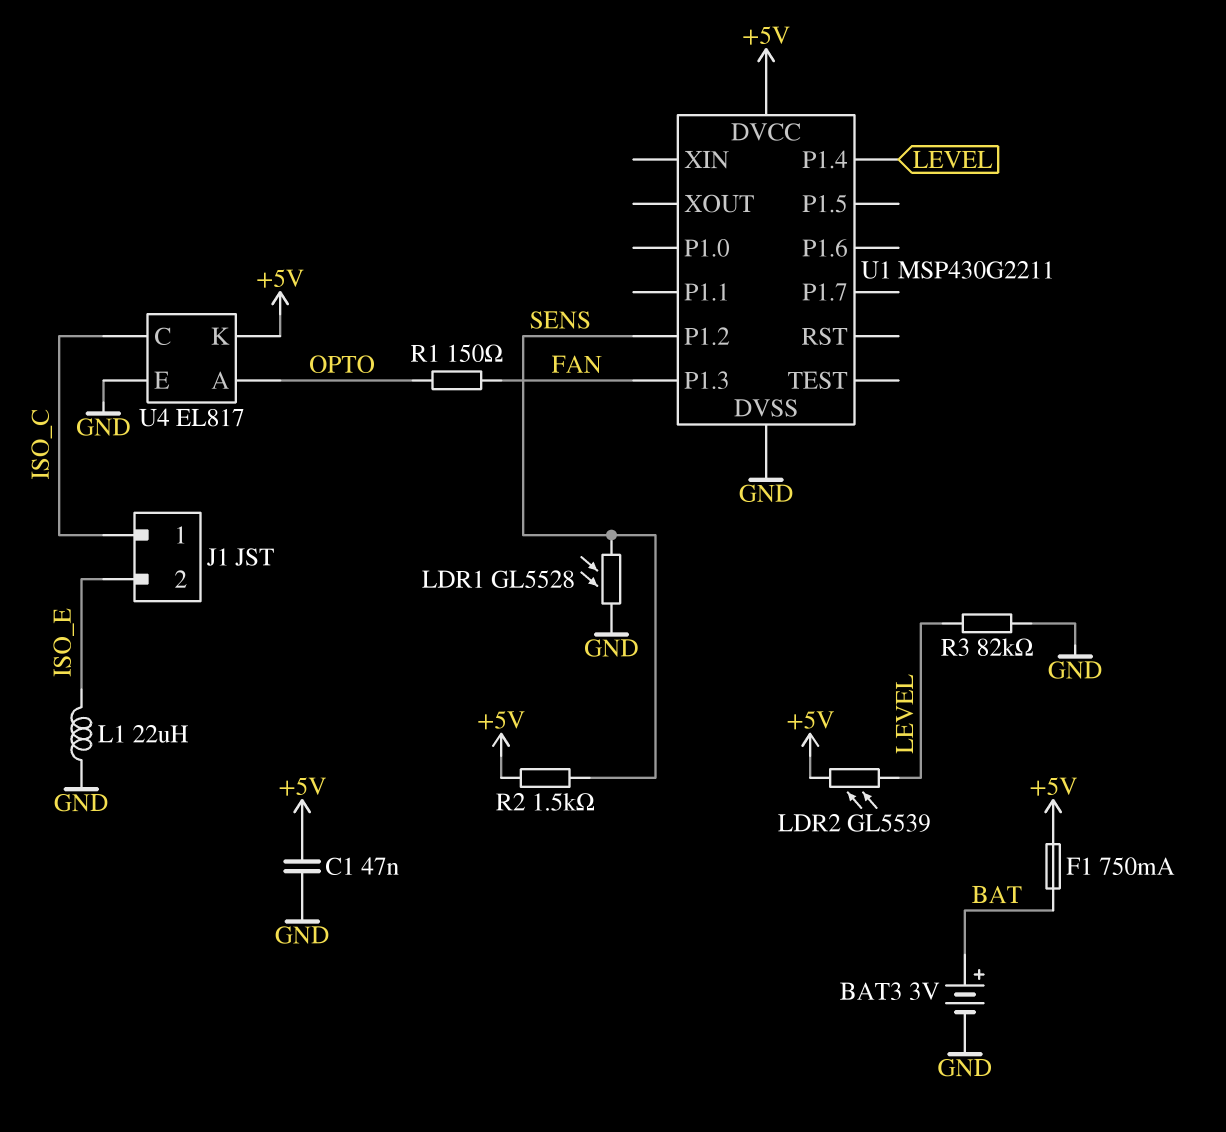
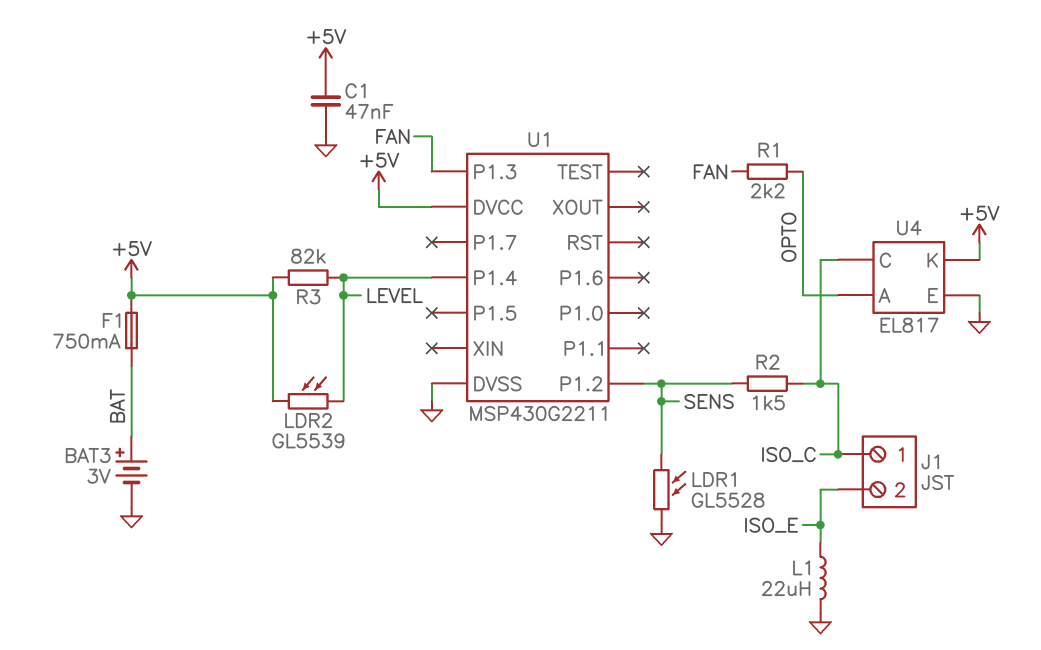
R1: 150 (FAN, OPTO) -> 2.2k (FAN, OPTO)
R2: 1.5k (+5V, SENS) -> 1.5k (ISO_C, SENS)
R3: 82k (GND, LEVEL) -> 82k (+5V, LEVEL)

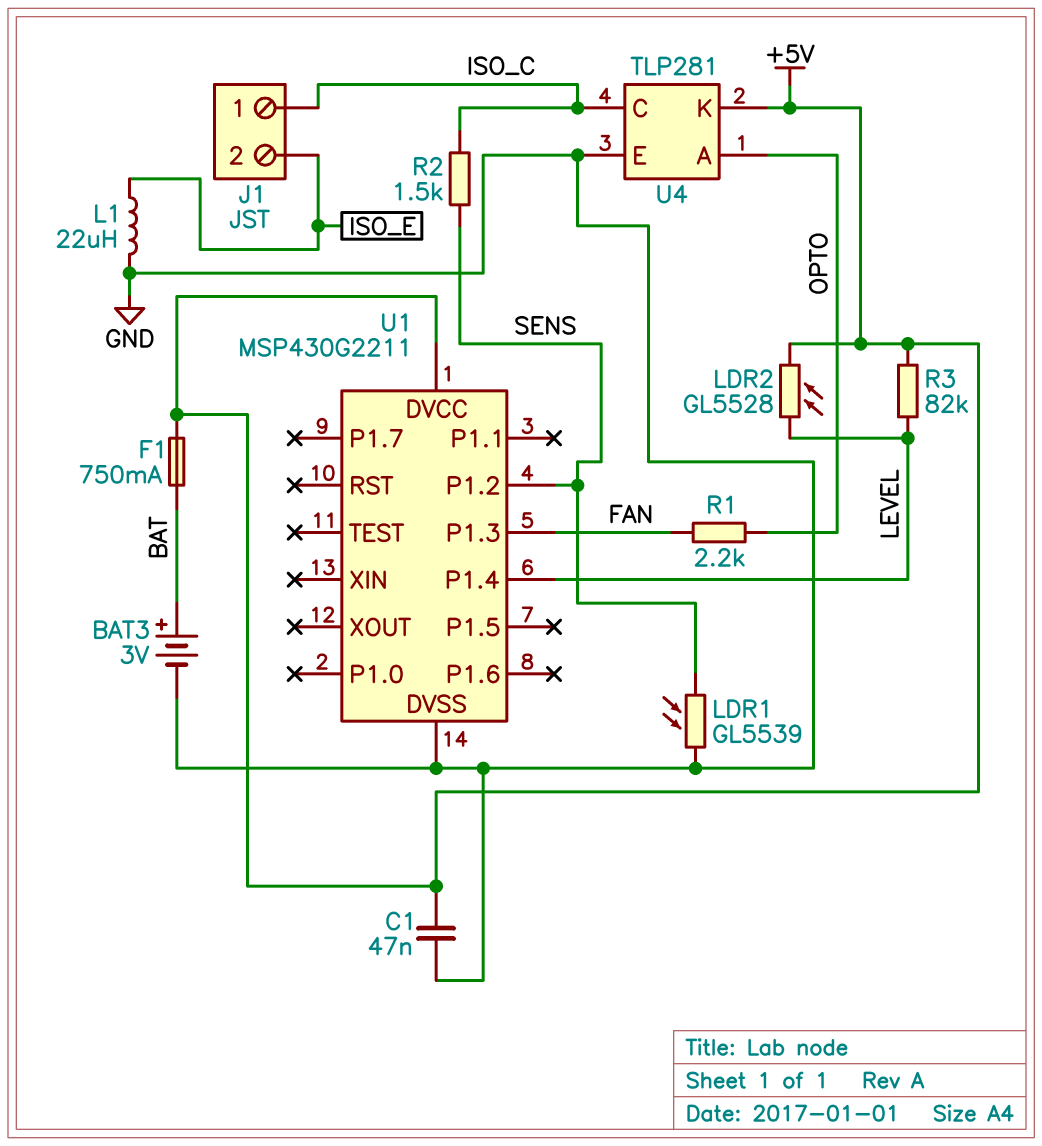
LDR1: GL5528 (GND, SENS) -> GL5539 (GND, SENS)
LDR2: GL5539 (+5V, LEVEL) -> GL5528 (+5V, LEVEL)
U4: EL817 -> TLP281

